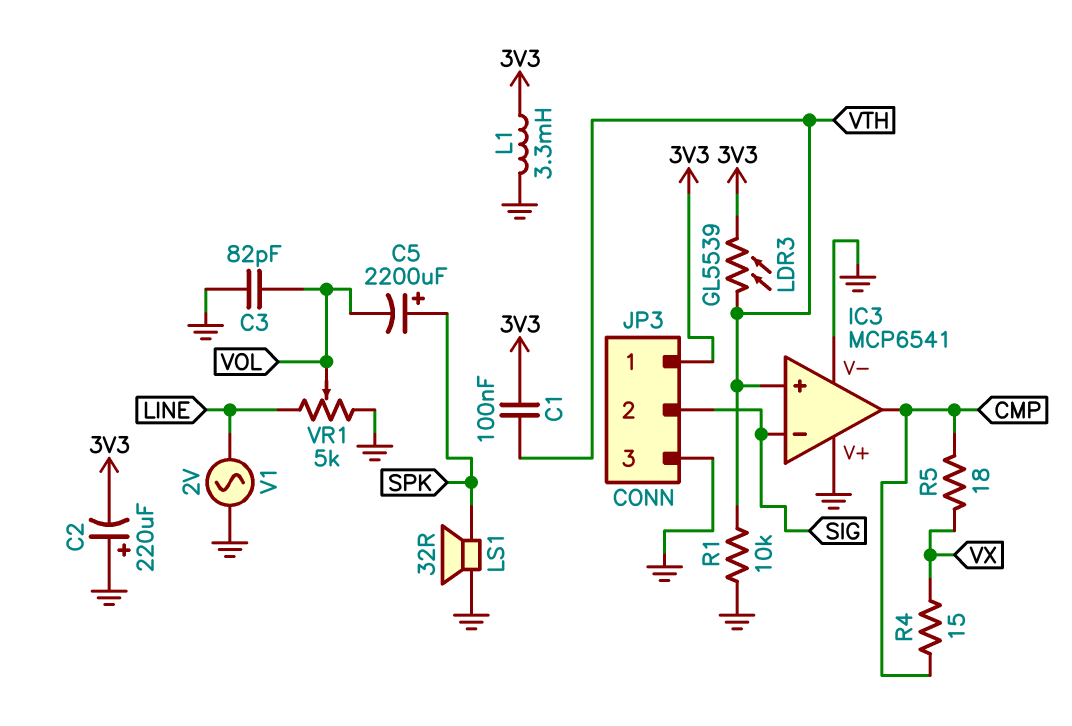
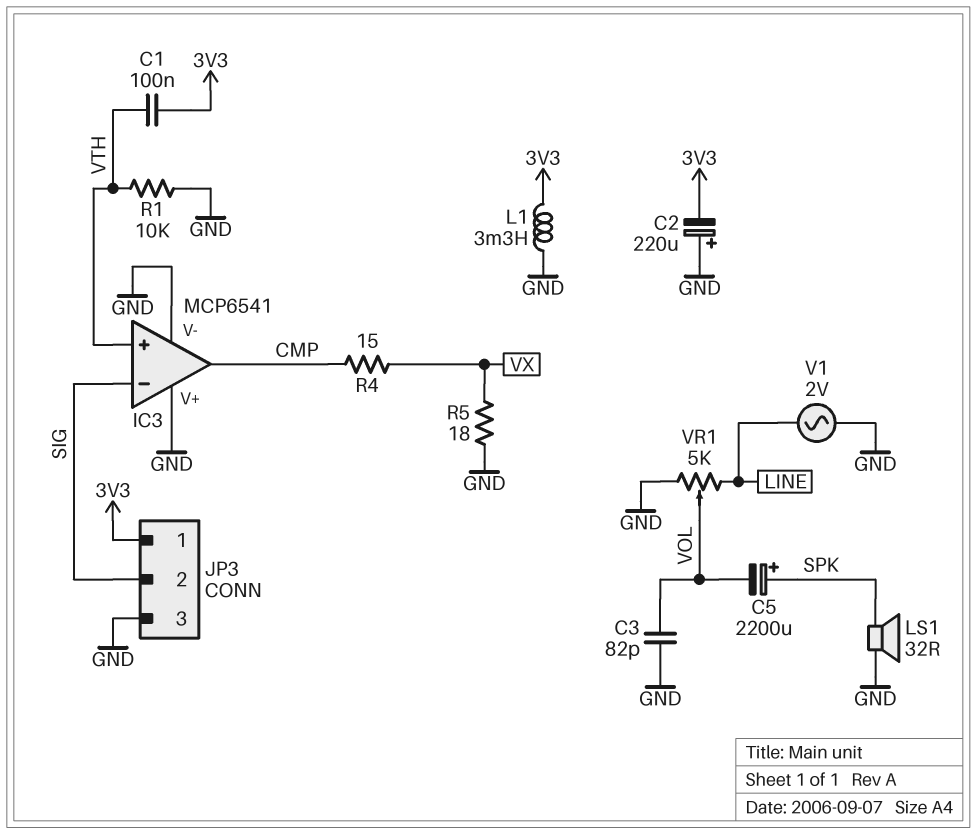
LDR3: GL5539 (3V3, VTH) -> none
R5: 18 (CMP, VX) -> 18 (GND, VX)

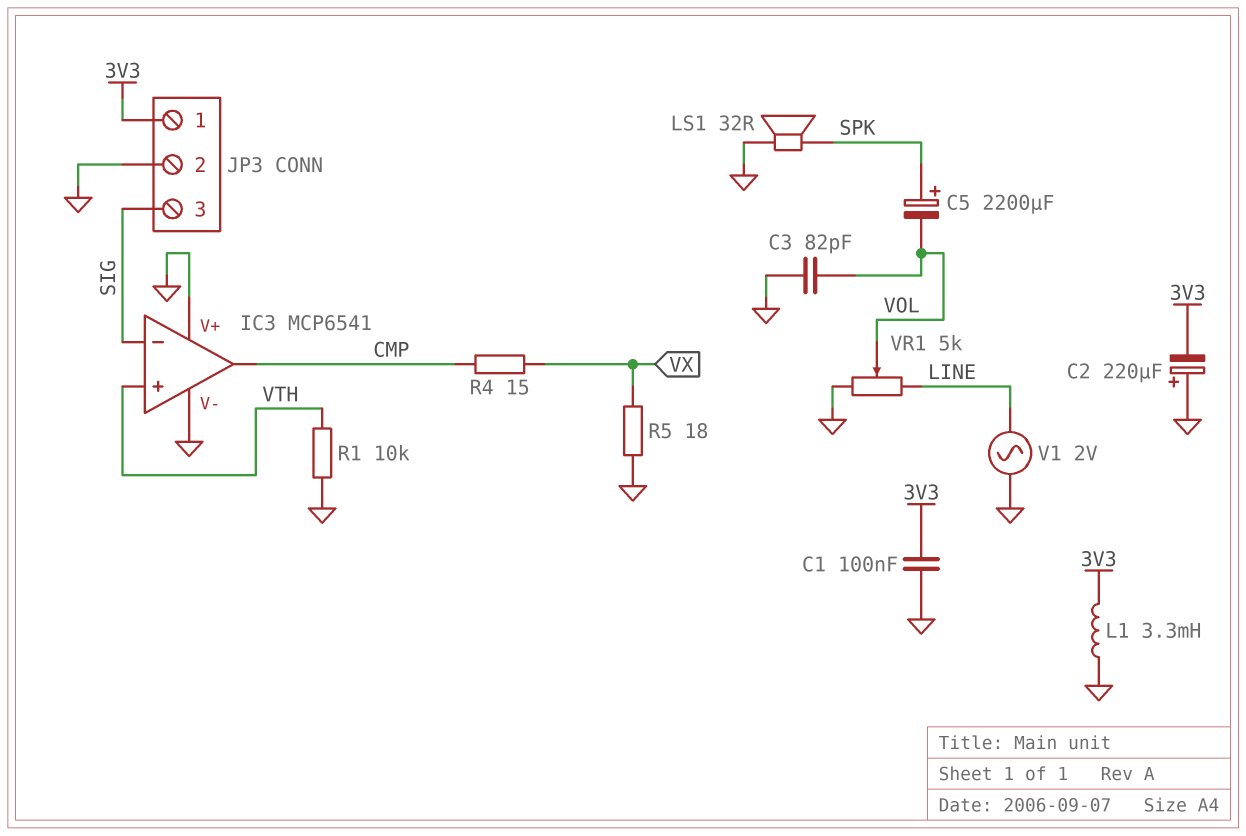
C1: 100nF (3V3, VTH) -> 100nF (3V3, GND)
JP3 pin 2: SIG -> GND
JP3 pin 3: GND -> SIG

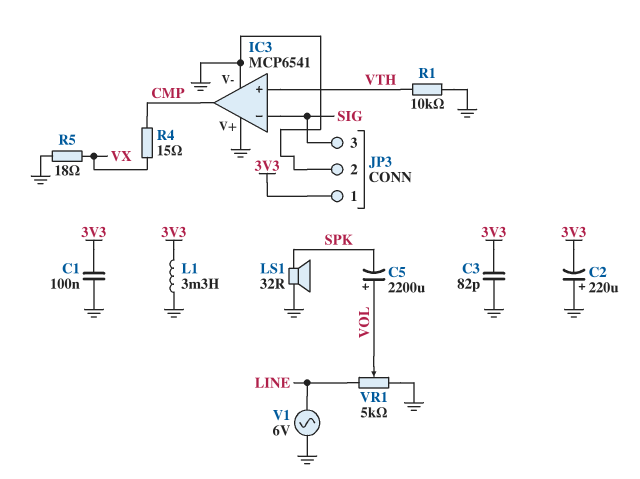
C3: 82pF (GND, VOL) -> 82pF (3V3, GND)
C5: 2200uF (plus SPK, minus VOL) -> 2200uF (plus VOL, minus SPK)
V1: AC 2V (GND, LINE) -> AC 6V (GND, LINE)

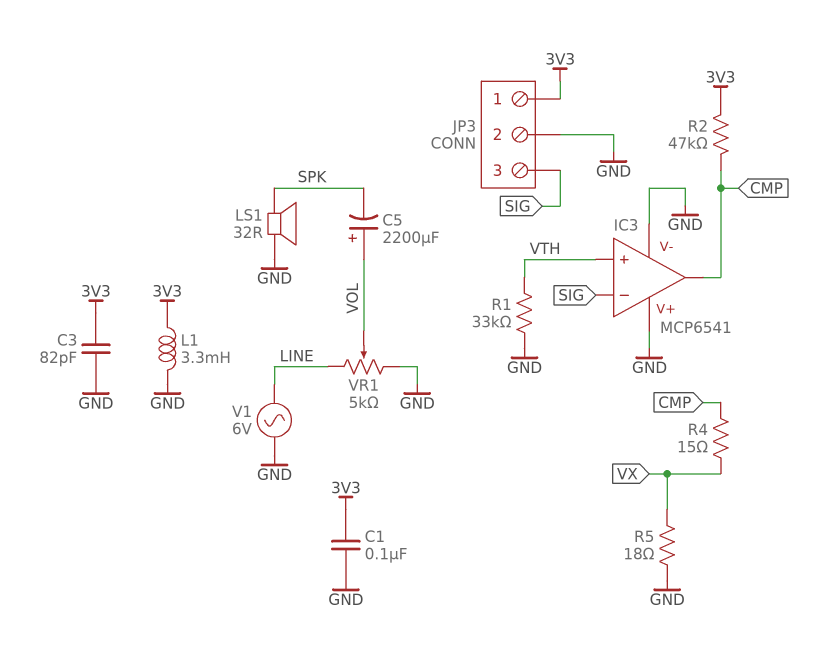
C2: 220uF (plus GND, minus 3V3) -> none
R1: 10k (GND, VTH) -> 33k (GND, VTH)
R2: none -> 47k (3V3, CMP)

